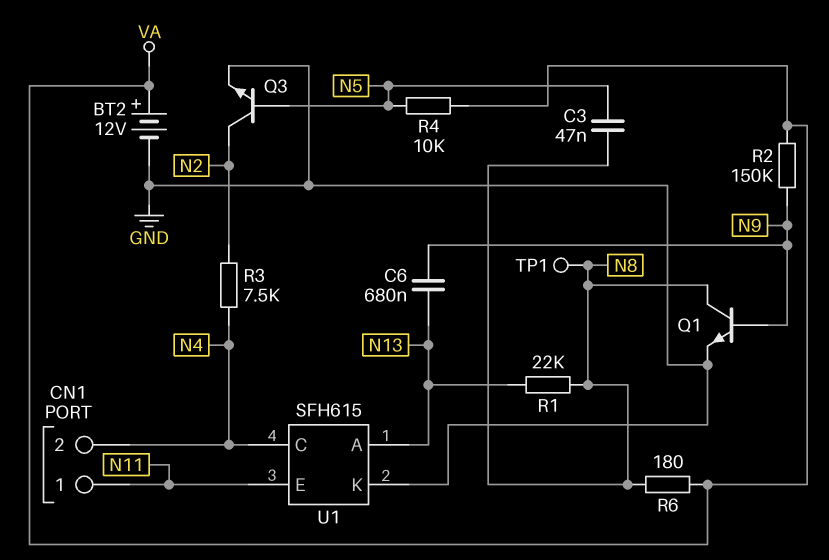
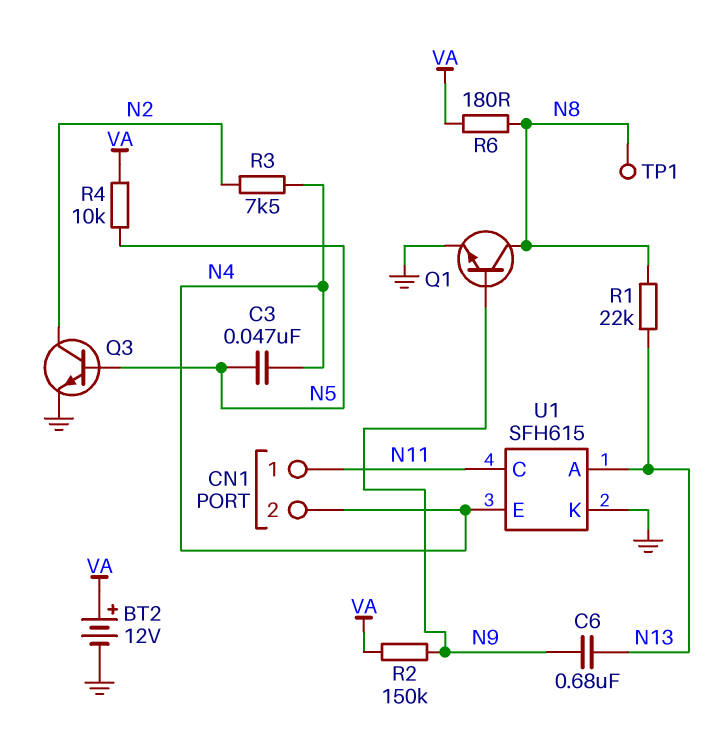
C3: 47nF (N5, N8) -> 47nF (N4, N5)
U1 pin C: N4 -> N11
U1 pin E: N11 -> N4

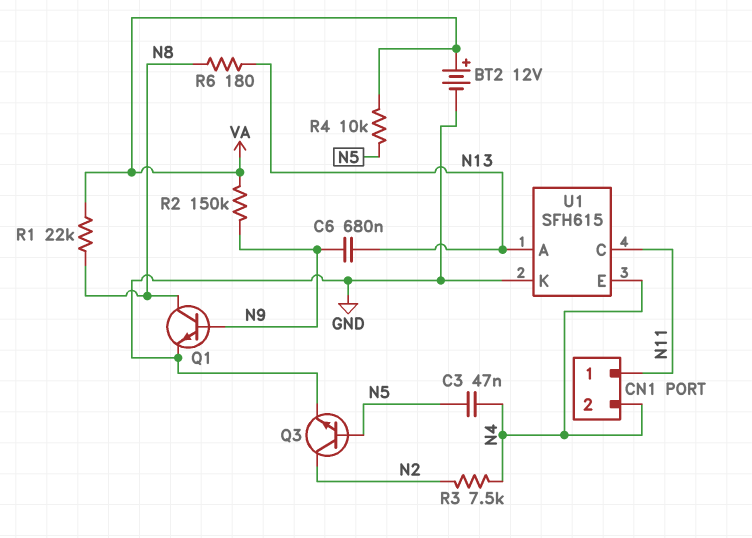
R1: 22k (N8, N13) -> 22k (N8, VA)
R6: 180 (N8, VA) -> 180 (N8, N13)
TP1: test point (N8) -> none

